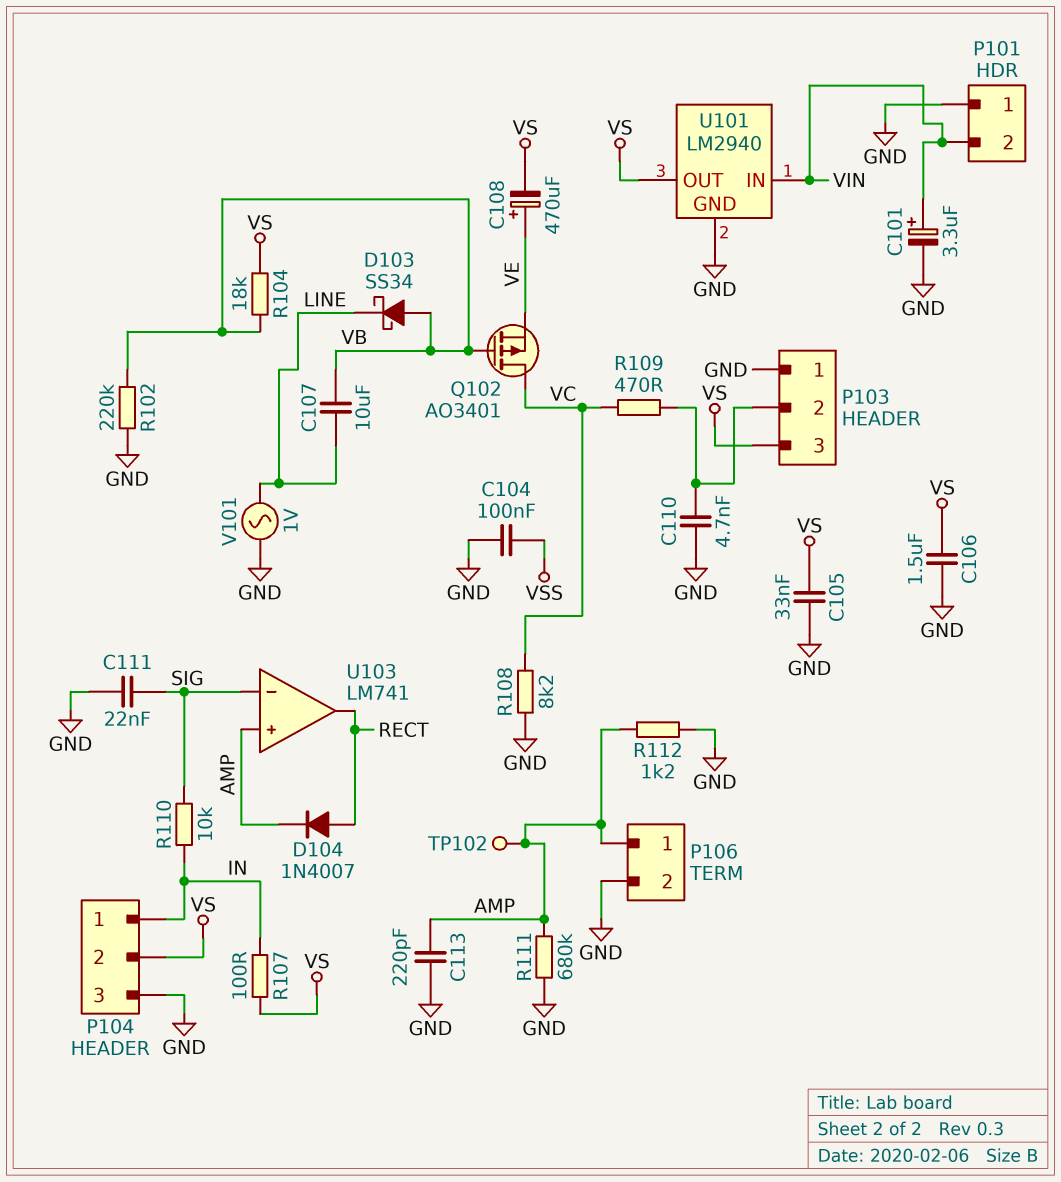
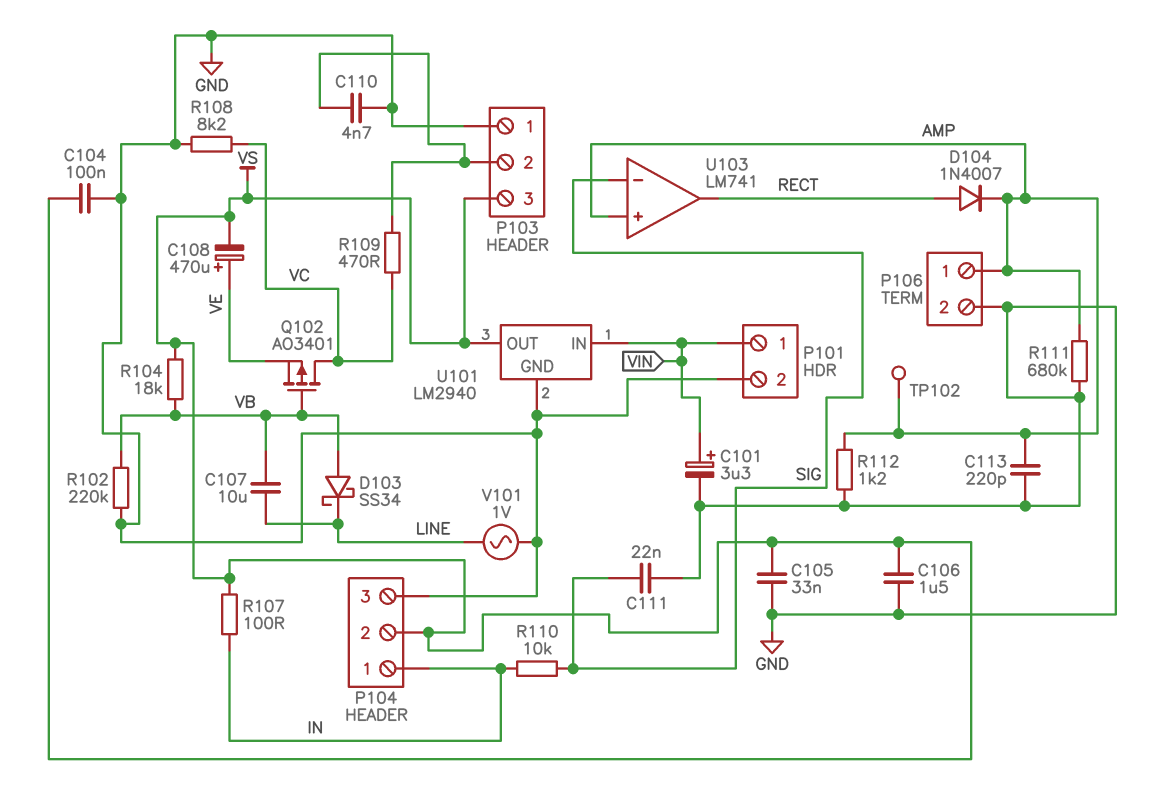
C104: 100nF (GND, VSS) -> 100nF (GND, VS)
P101 pin 1: GND -> VIN
P101 pin 2: VIN -> GND

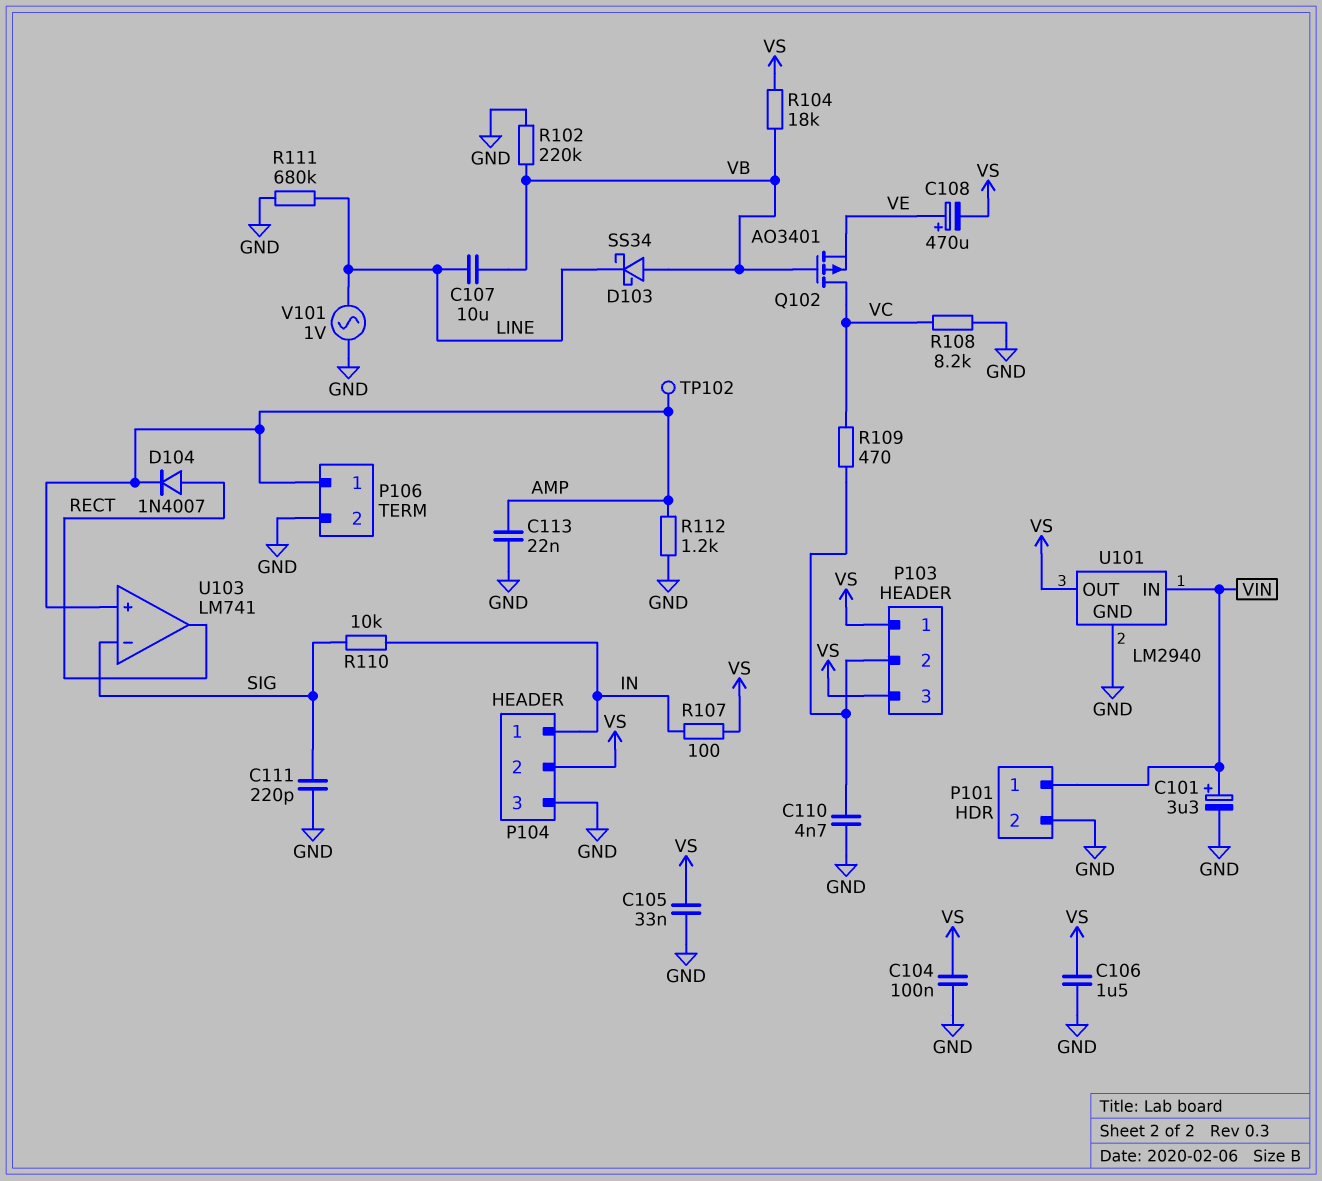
C111: 22nF (GND, SIG) -> 220pF (GND, SIG)
C113: 220pF (AMP, GND) -> 22nF (AMP, GND)
P103 pin 1: GND -> VS
R111: 680k (AMP, GND) -> 680k (GND, LINE)

